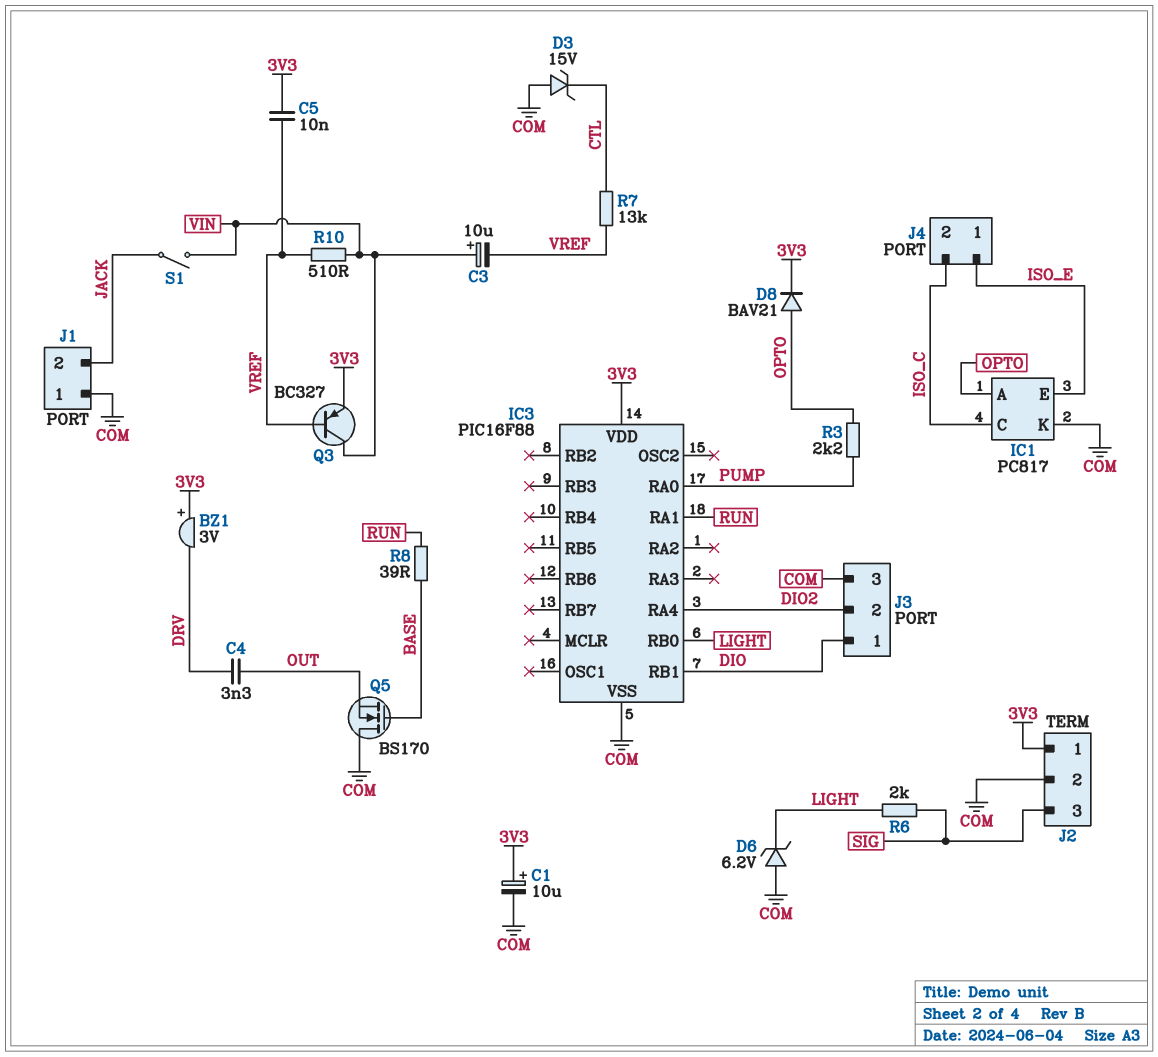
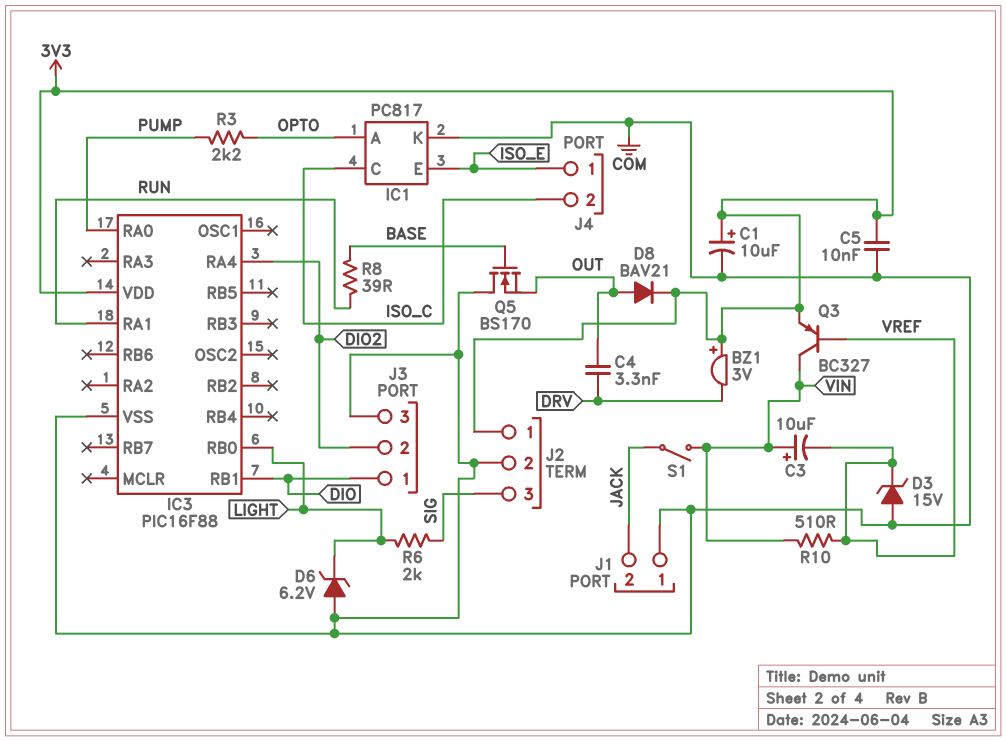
C5: 10nF (3V3, VREF) -> 10nF (3V3, COM)
D3: zener 15V (A COM, K CTL) -> zener 15V (A COM, K VREF)
D8: diode BAV21 (A OPTO, K 3V3) -> diode BAV21 (A OUT, K 3V3)
R7: 13k (CTL, VREF) -> none

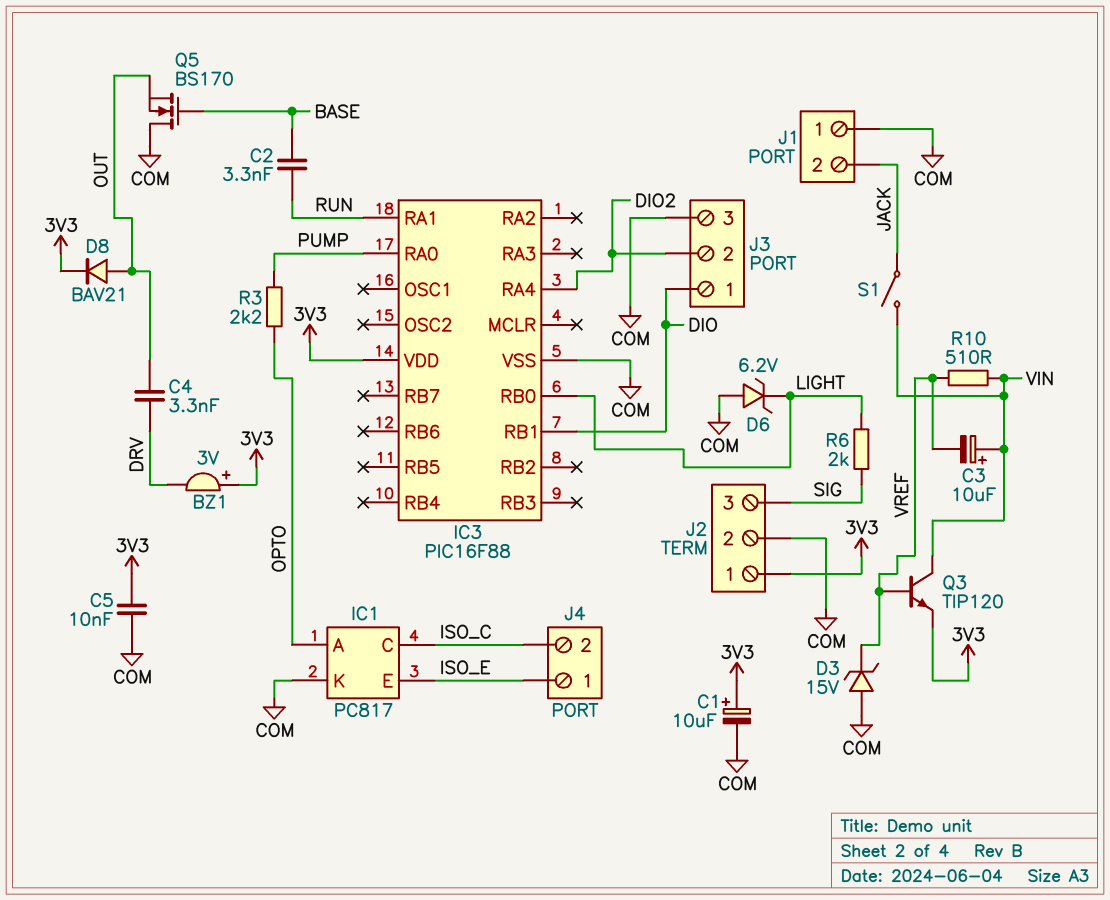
C2: none -> 3.3nF (BASE, RUN)
Q3: PNP BC327 (B VREF, C VIN, E 3V3) -> NPN TIP120 (B VREF, C VIN, E 3V3)
R8: 39 (BASE, RUN) -> none

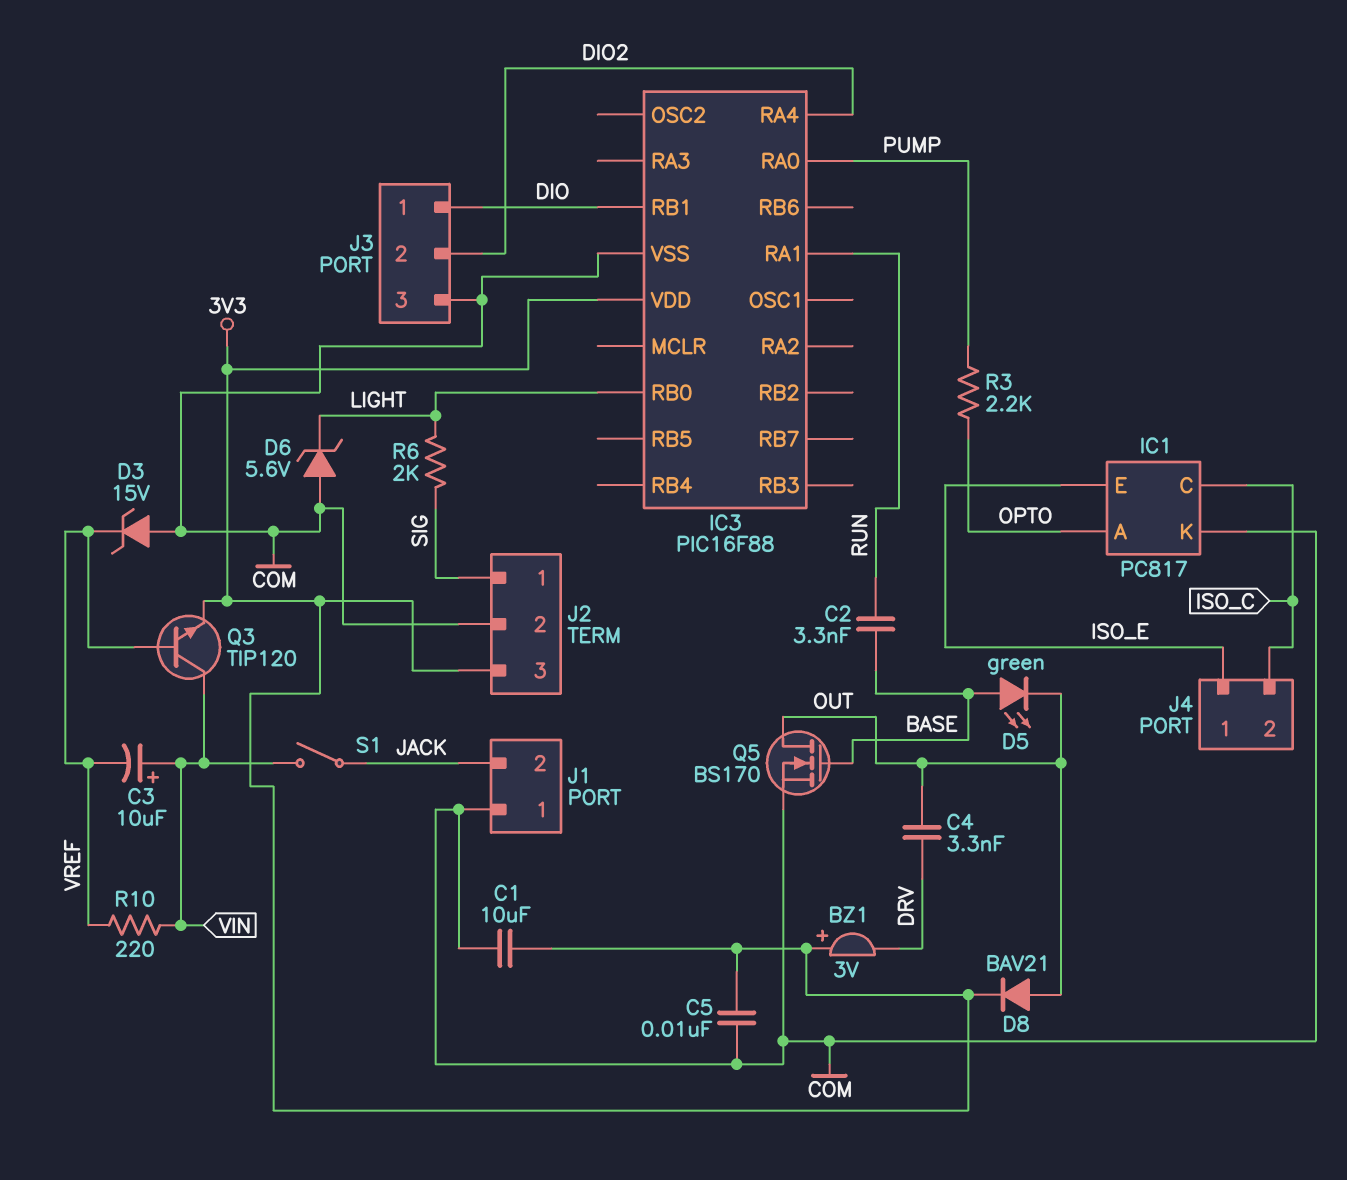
C1: 10uF (plus 3V3, minus COM) -> 10uF (3V3, COM)
D5: none -> LED green (A BASE, K OUT)
D6: zener 6.2V (A COM, K LIGHT) -> zener 5.6V (A COM, K LIGHT)
J2 pin 1: 3V3 -> SIG
J2 pin 3: SIG -> 3V3
Q5: NMOS BS170 (G BASE, D COM, S OUT) -> NMOS BS170 (G BASE, D OUT, S COM)
R10: 510 (VIN, VREF) -> 220 (VIN, VREF)

